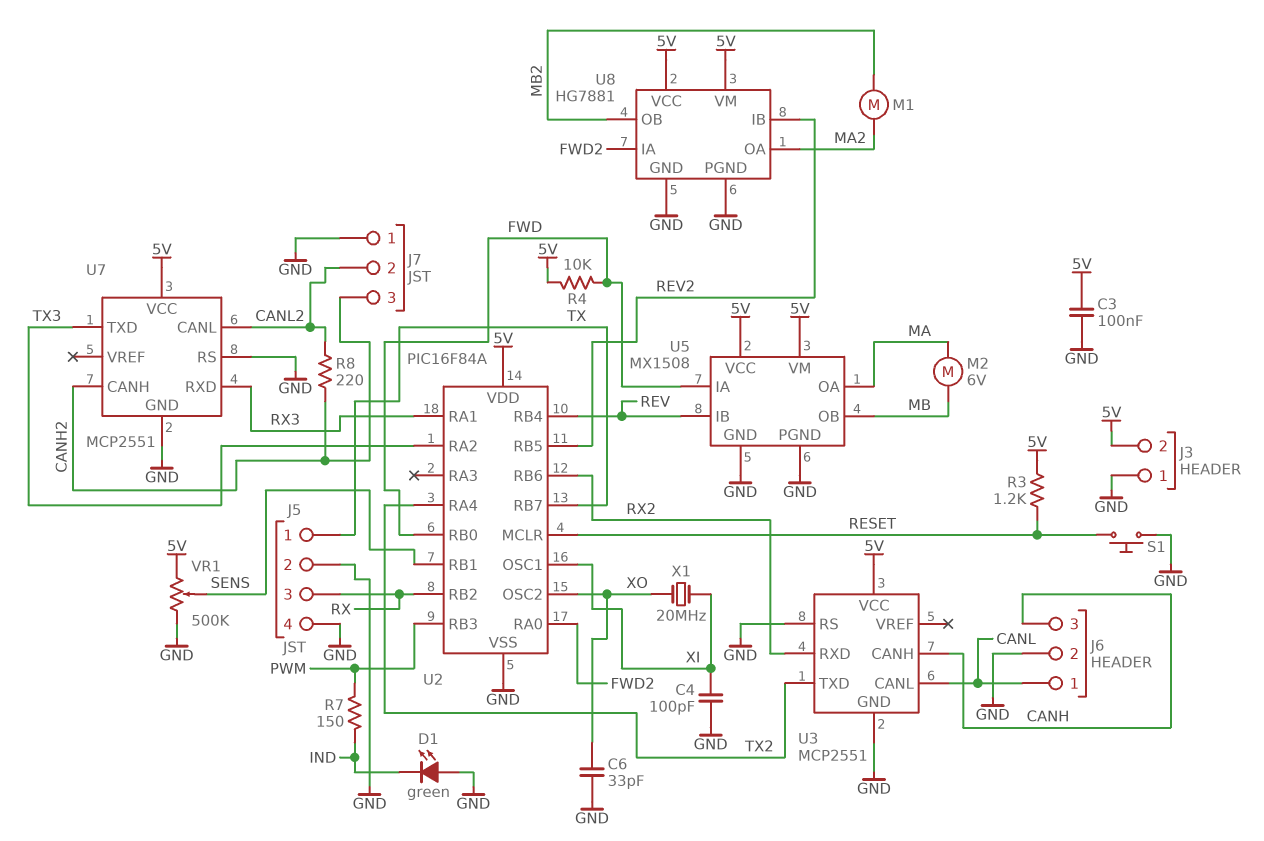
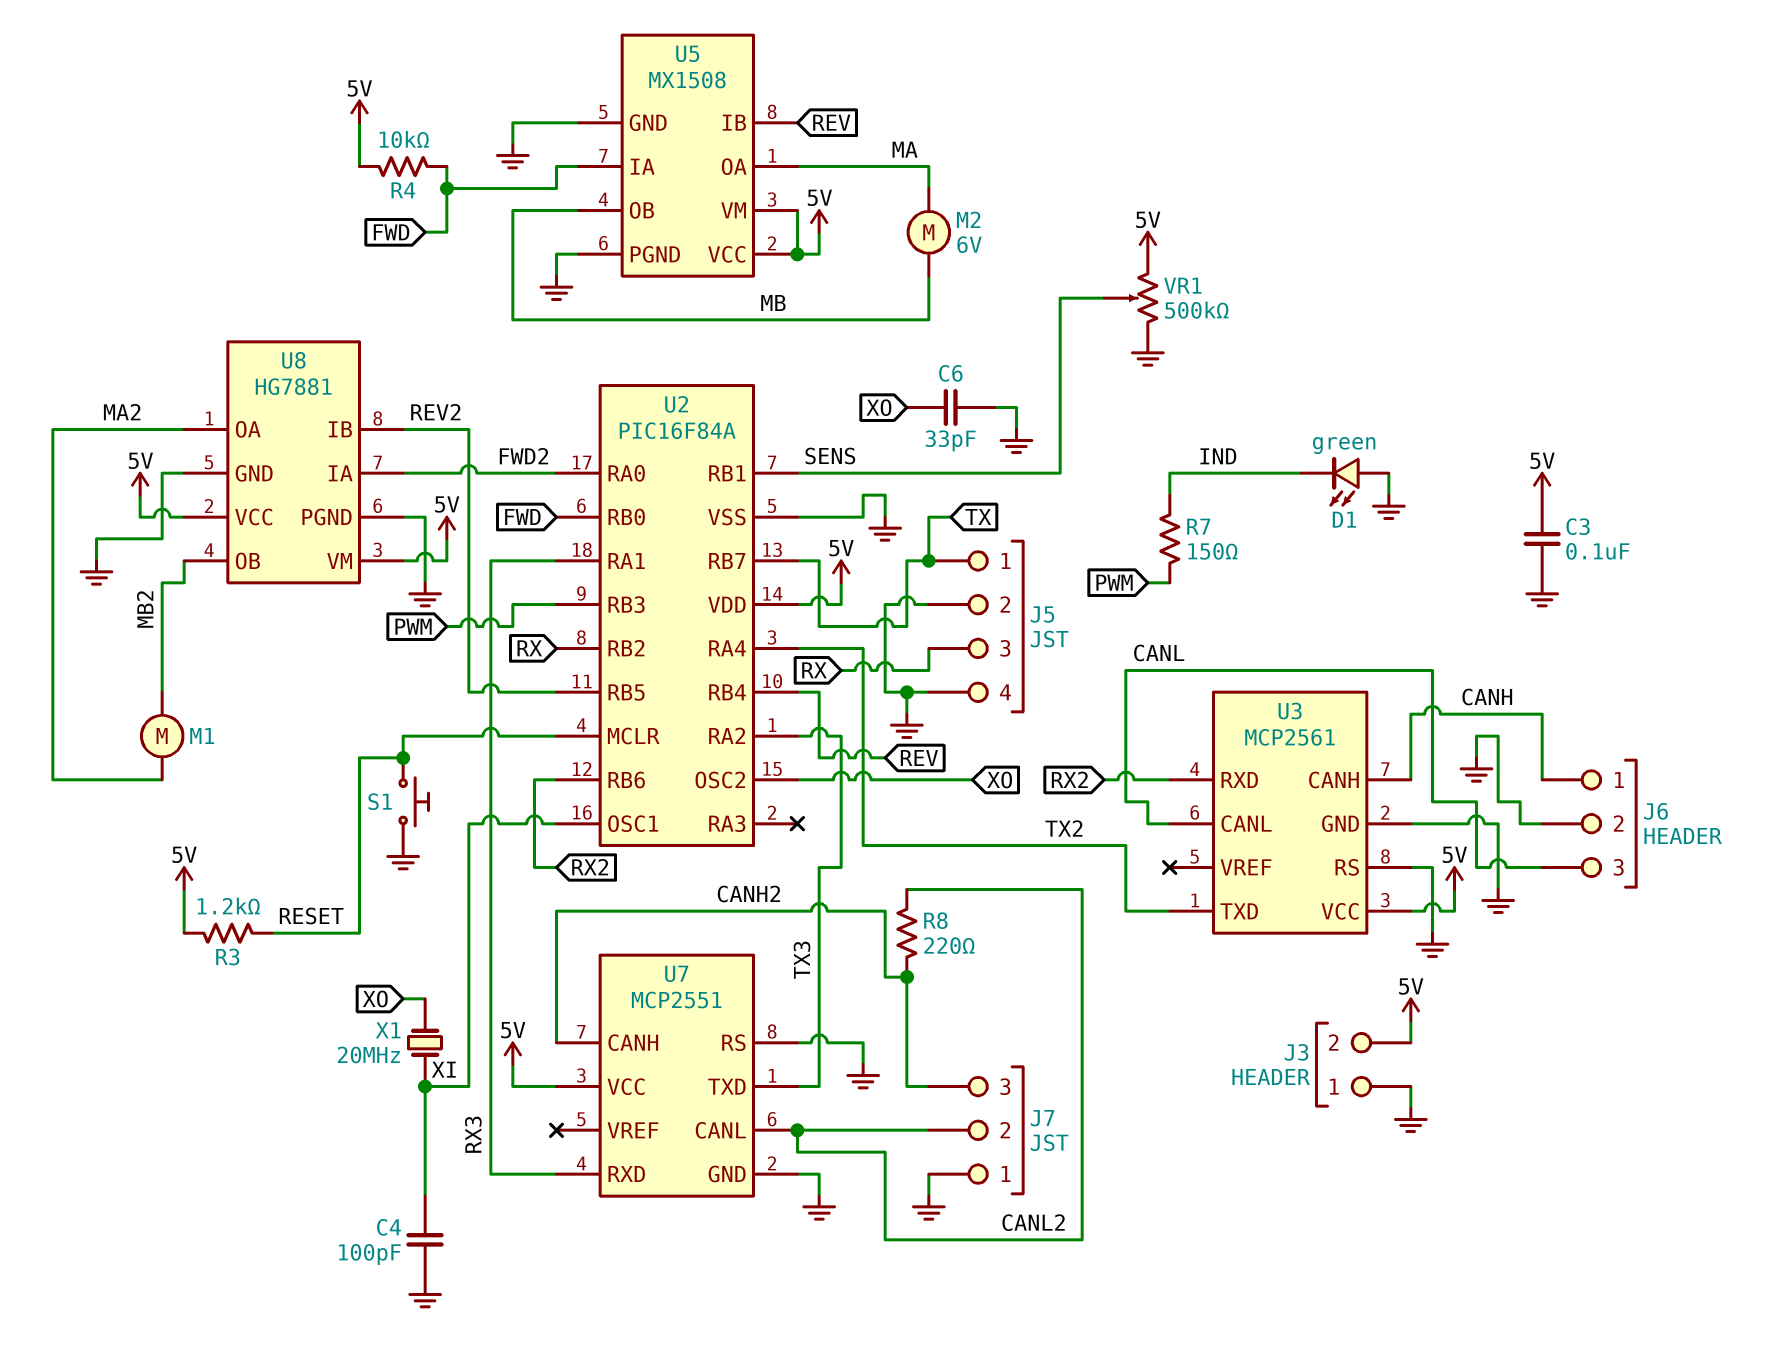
J6 pin 1: CANL -> CANH
J6 pin 3: CANH -> CANL
U3: MCP2551 -> MCP2561

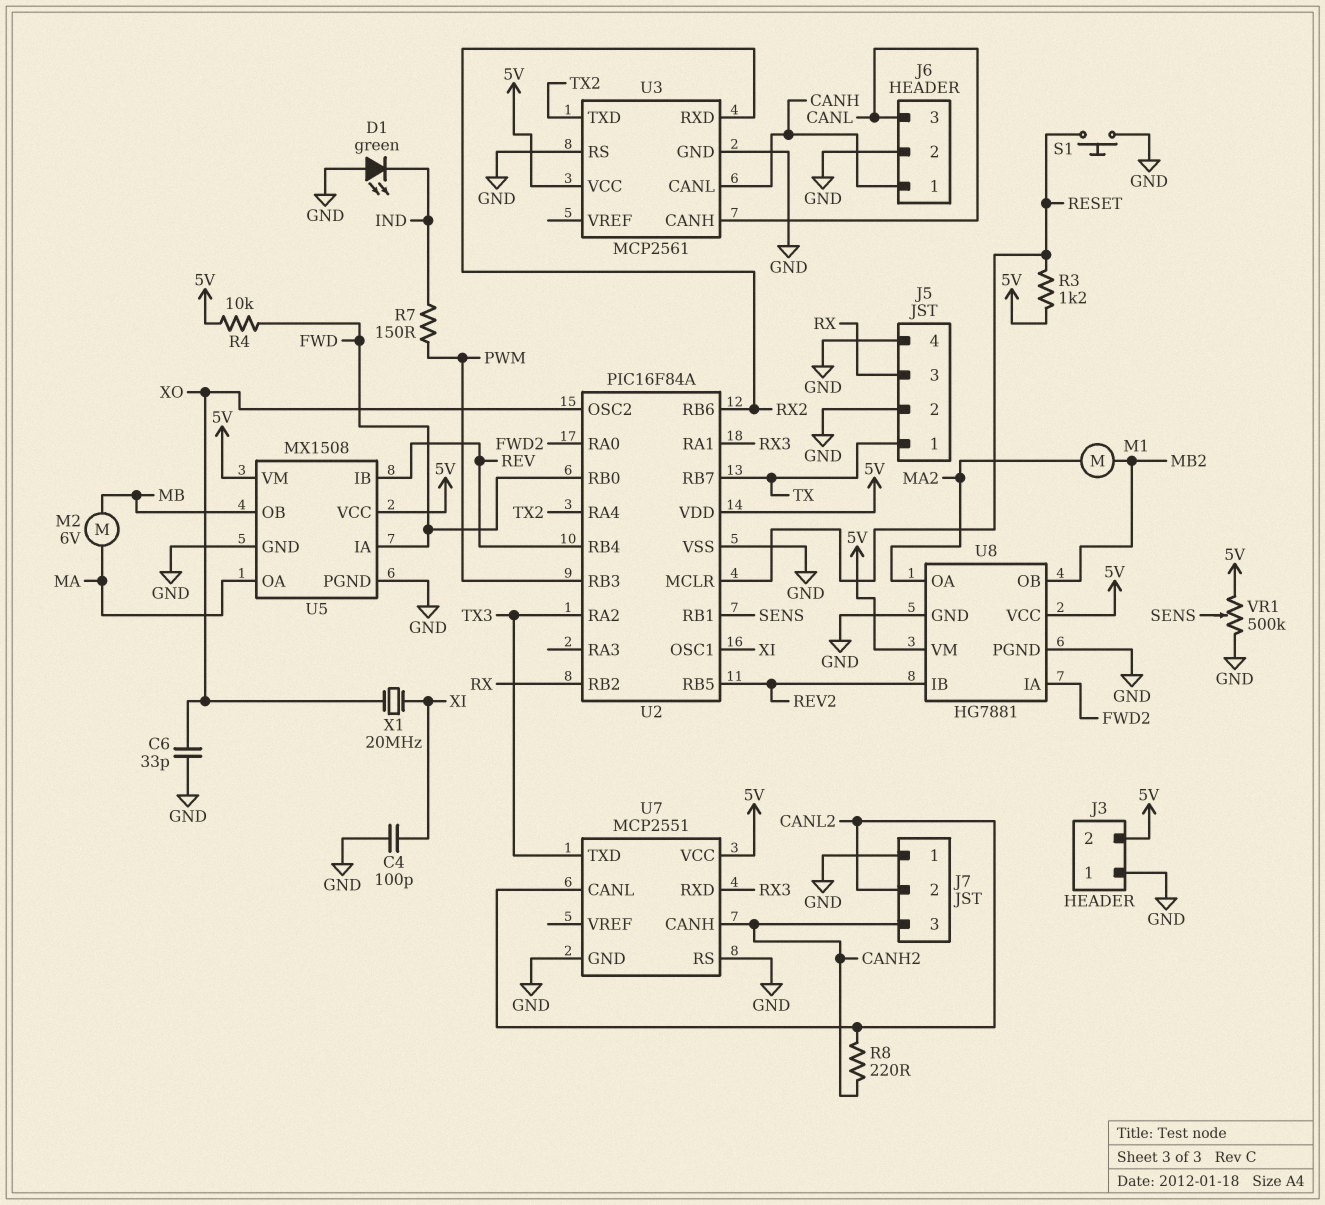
C3: 100nF (5V, GND) -> none
U3 pin CANH: CANH -> CANL
U3 pin CANL: CANL -> CANH

